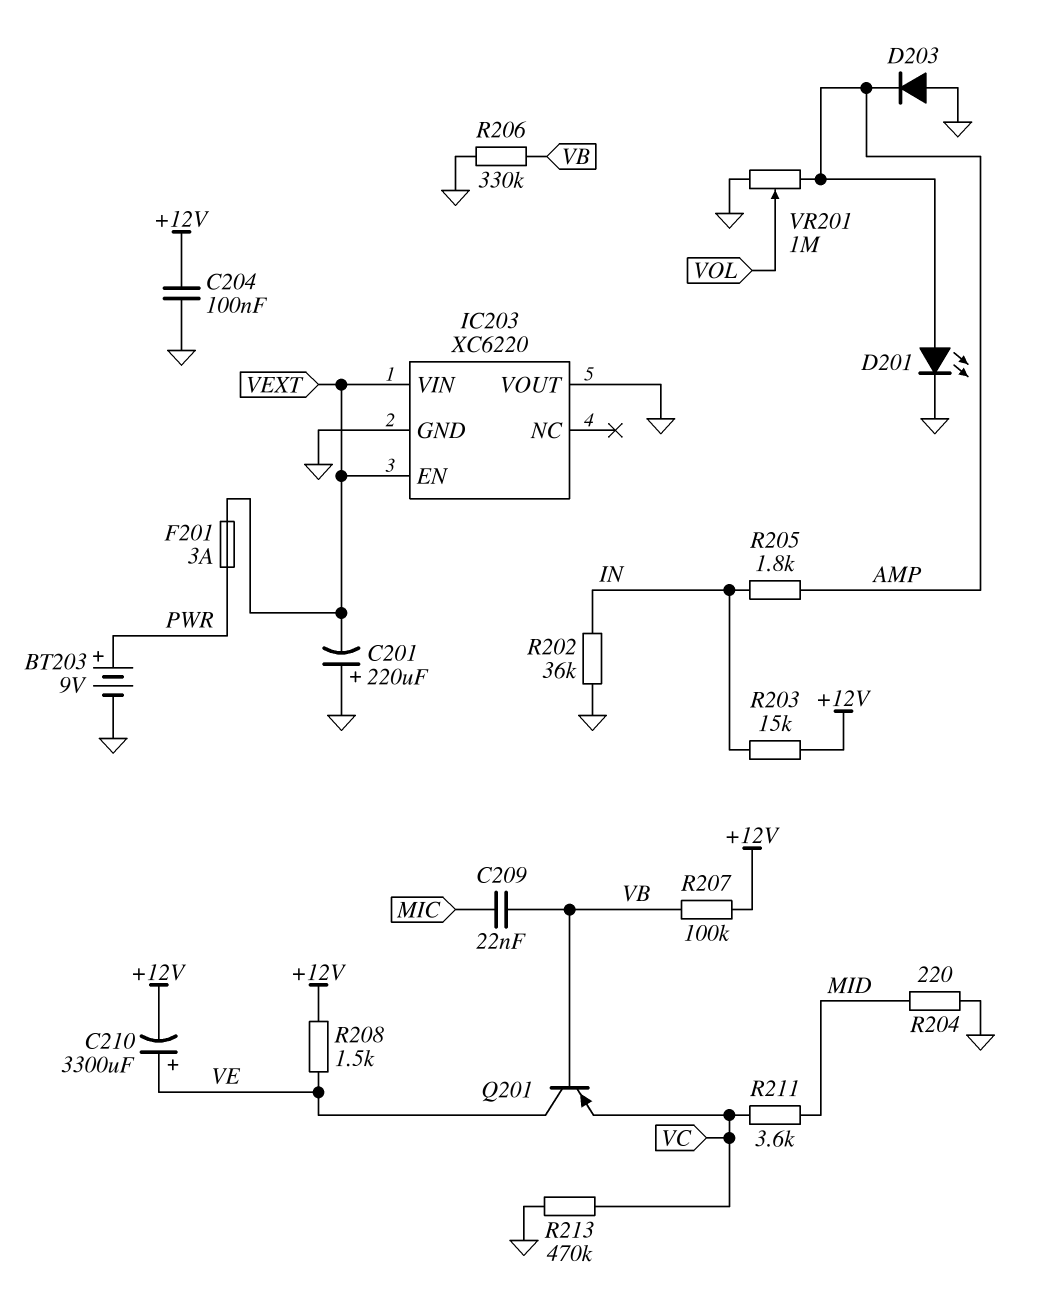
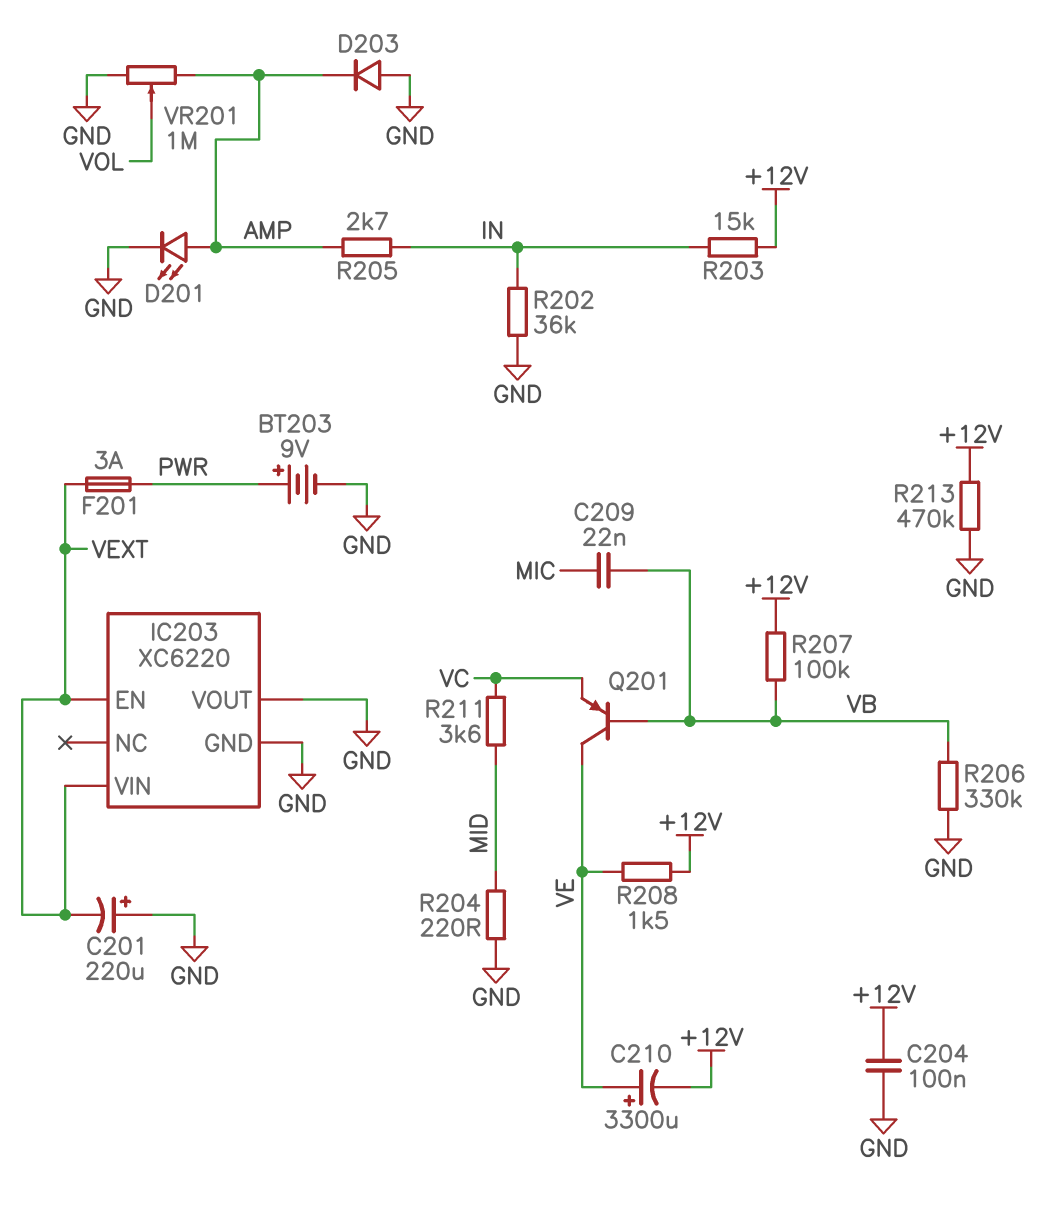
R205: 1.8k (AMP, IN) -> 2.7k (AMP, IN)
R213: 470k (GND, VC) -> 470k (+12V, GND)

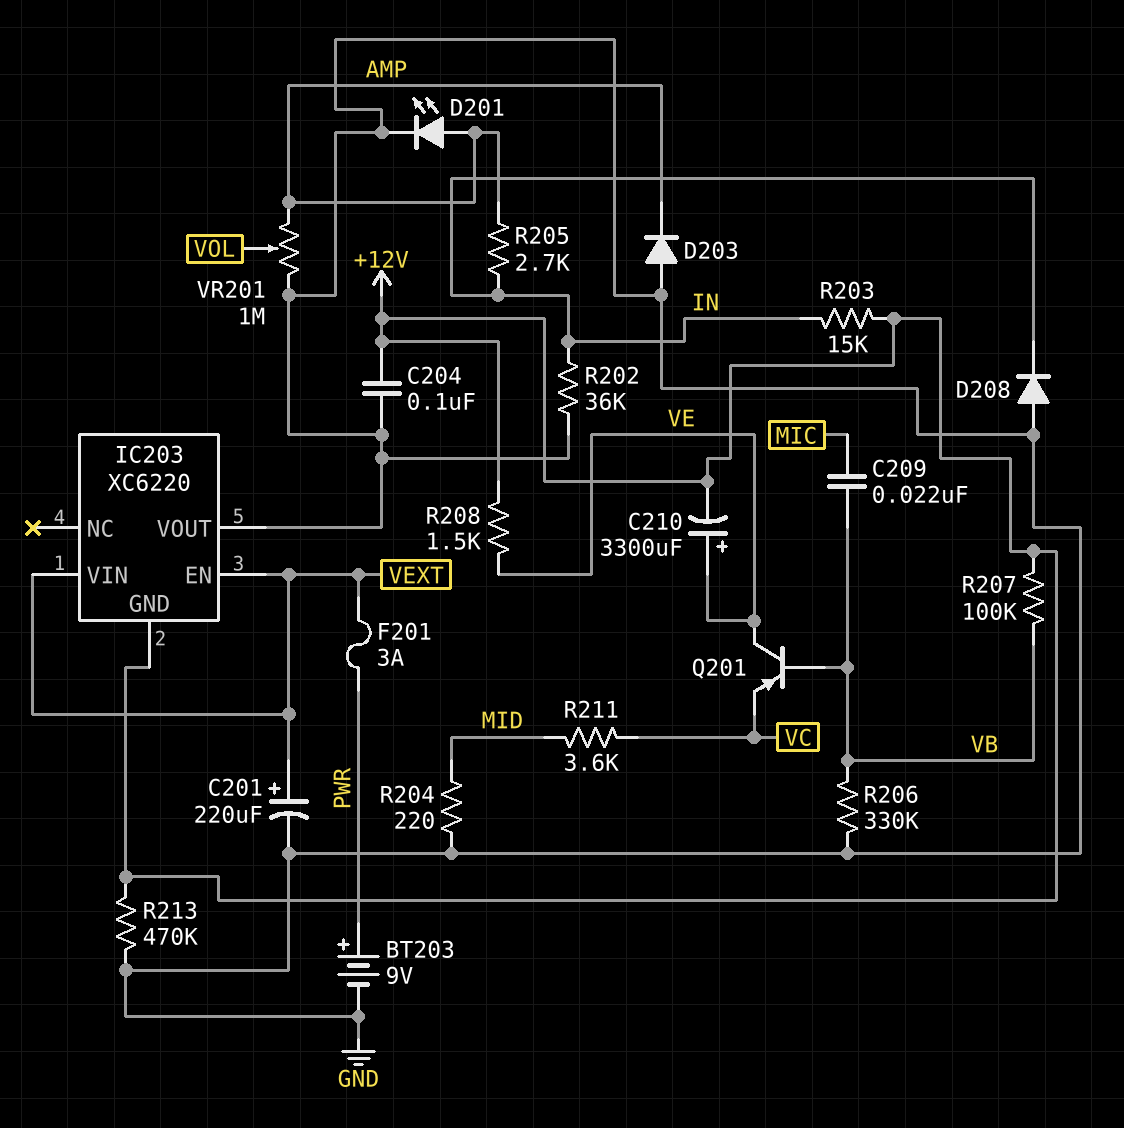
C201: 220uF (plus GND, minus VEXT) -> 220uF (plus VEXT, minus GND)
D208: none -> diode (A GND, K IN)
IC203 pin GND: GND -> +12V

